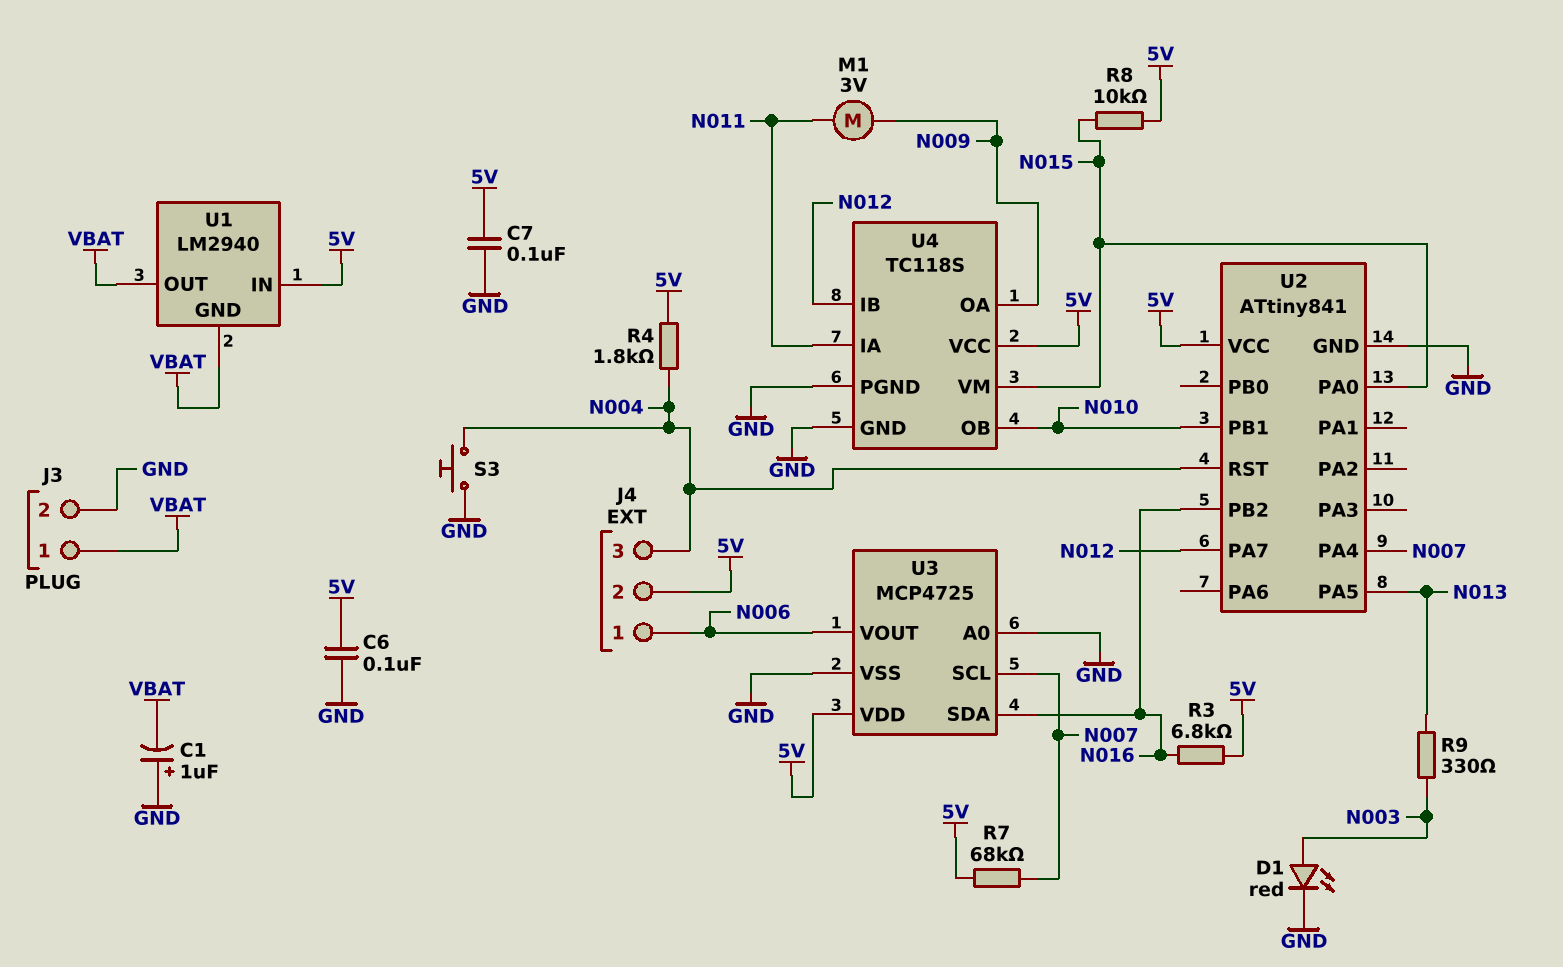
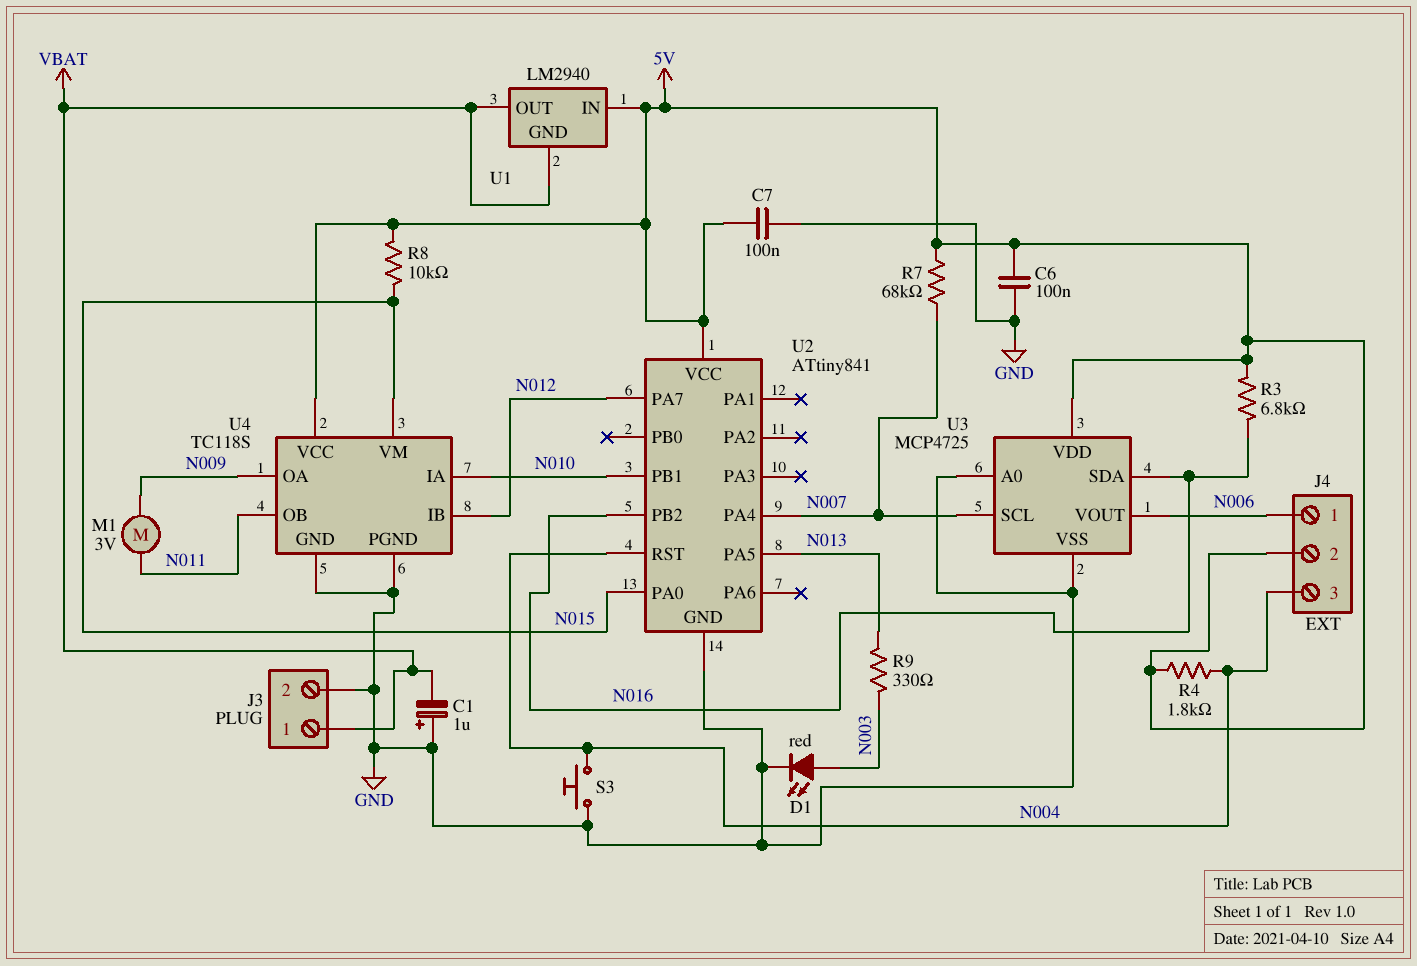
U4 pin IA: N011 -> N010
U4 pin OB: N010 -> N011

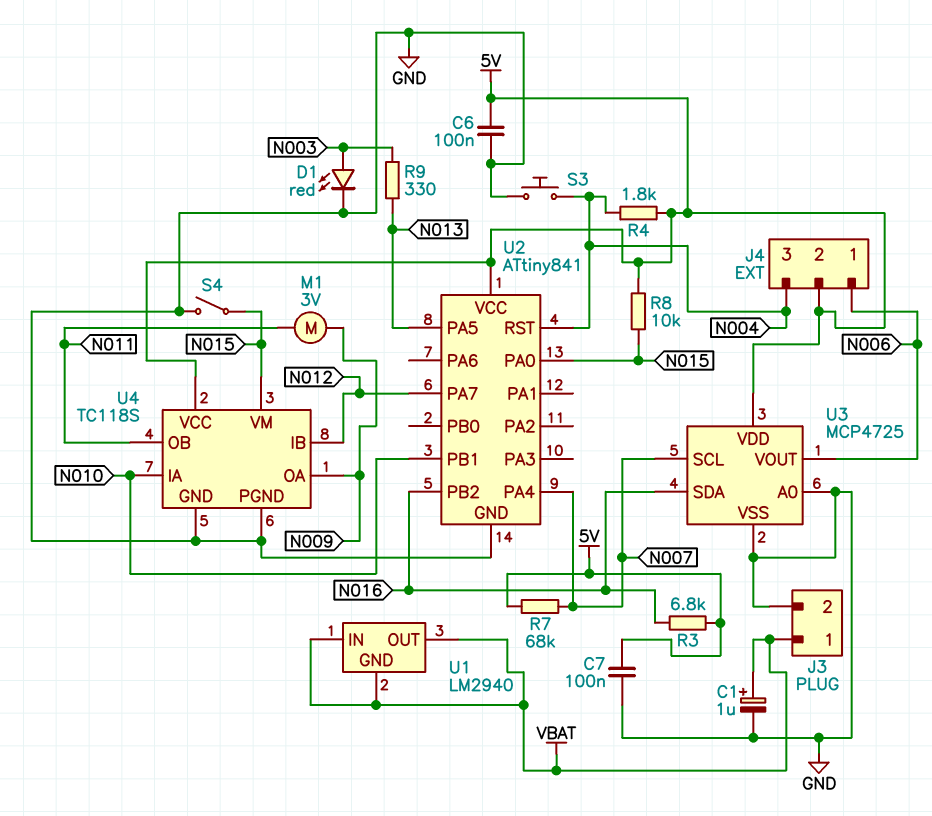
C1: 1uF (plus GND, minus VBAT) -> 1uF (plus VBAT, minus GND)
S4: none -> switch (GND, N015)
U1 pin IN: 5V -> VBAT

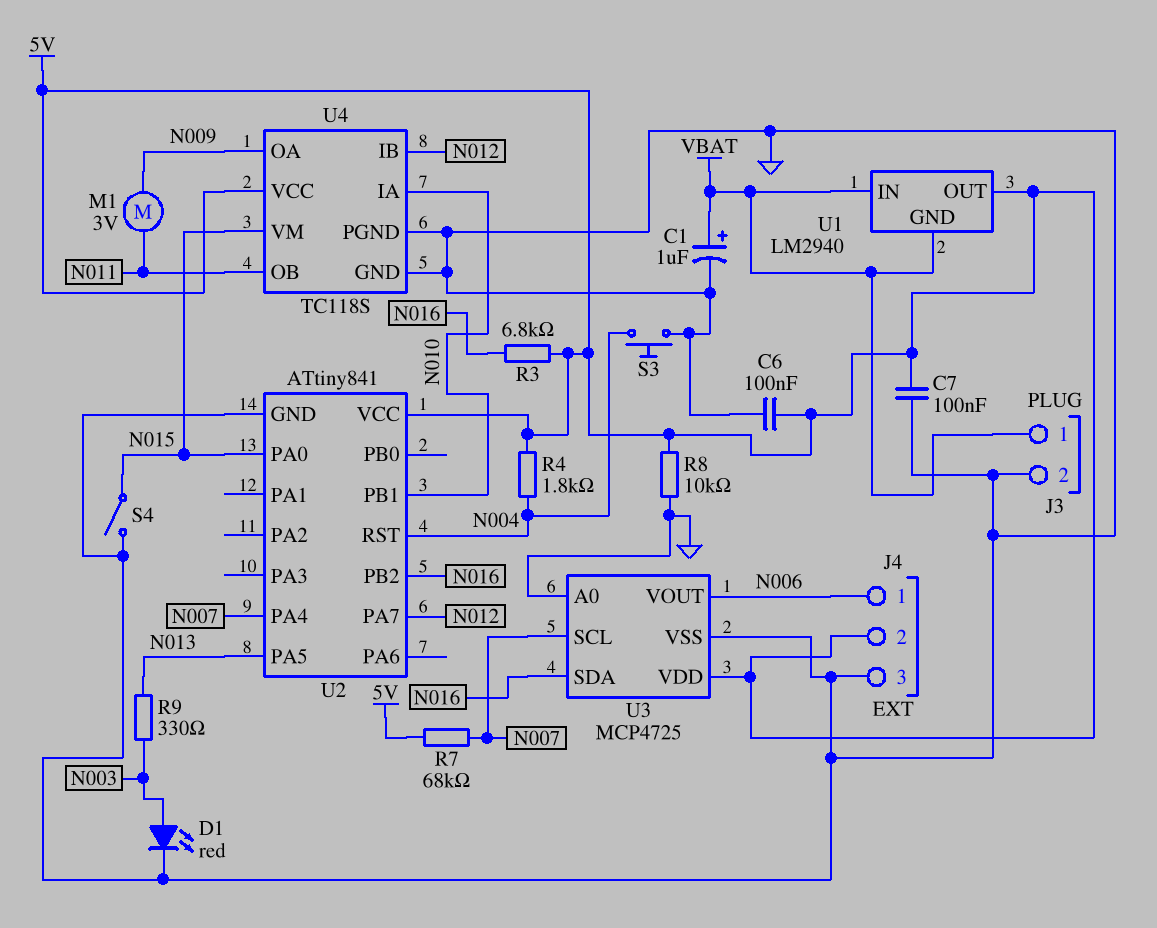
J4 pin 3: N004 -> GND
R8: 10k (5V, N015) -> 10k (5V, GND)
U1 pin OUT: VBAT -> 5V

